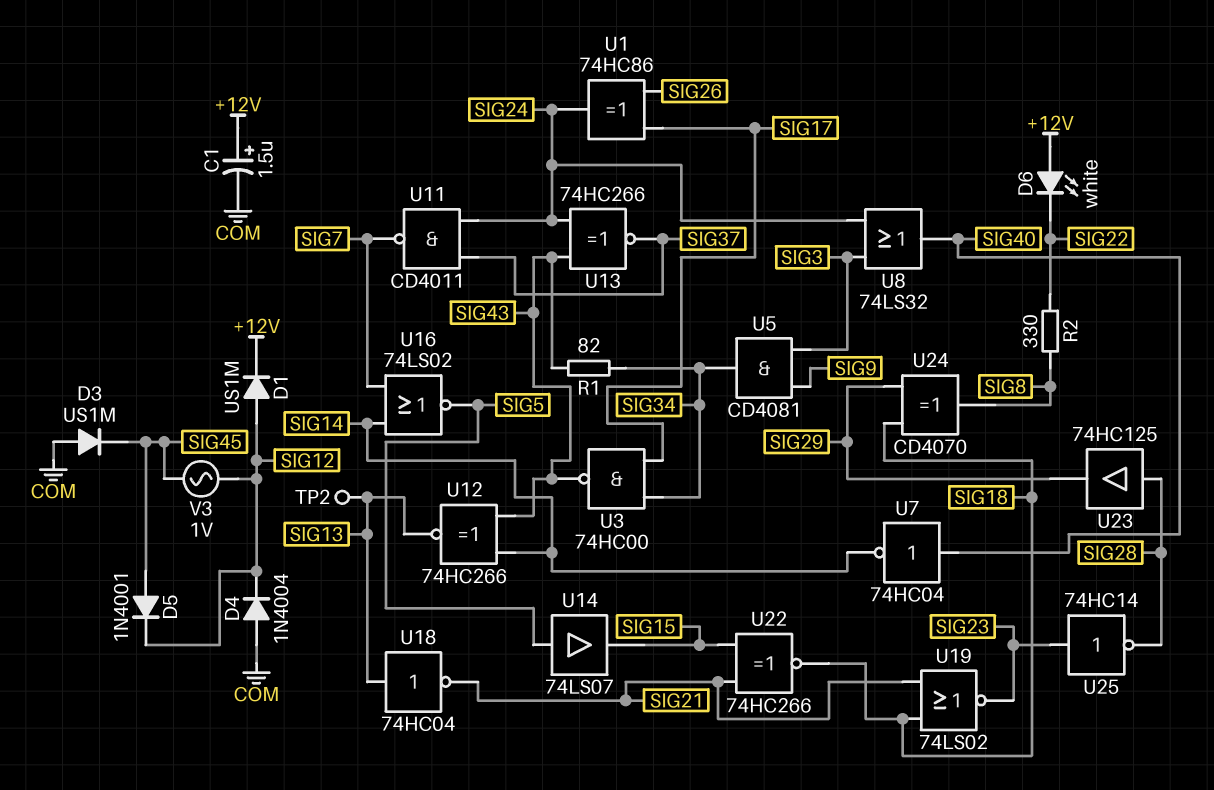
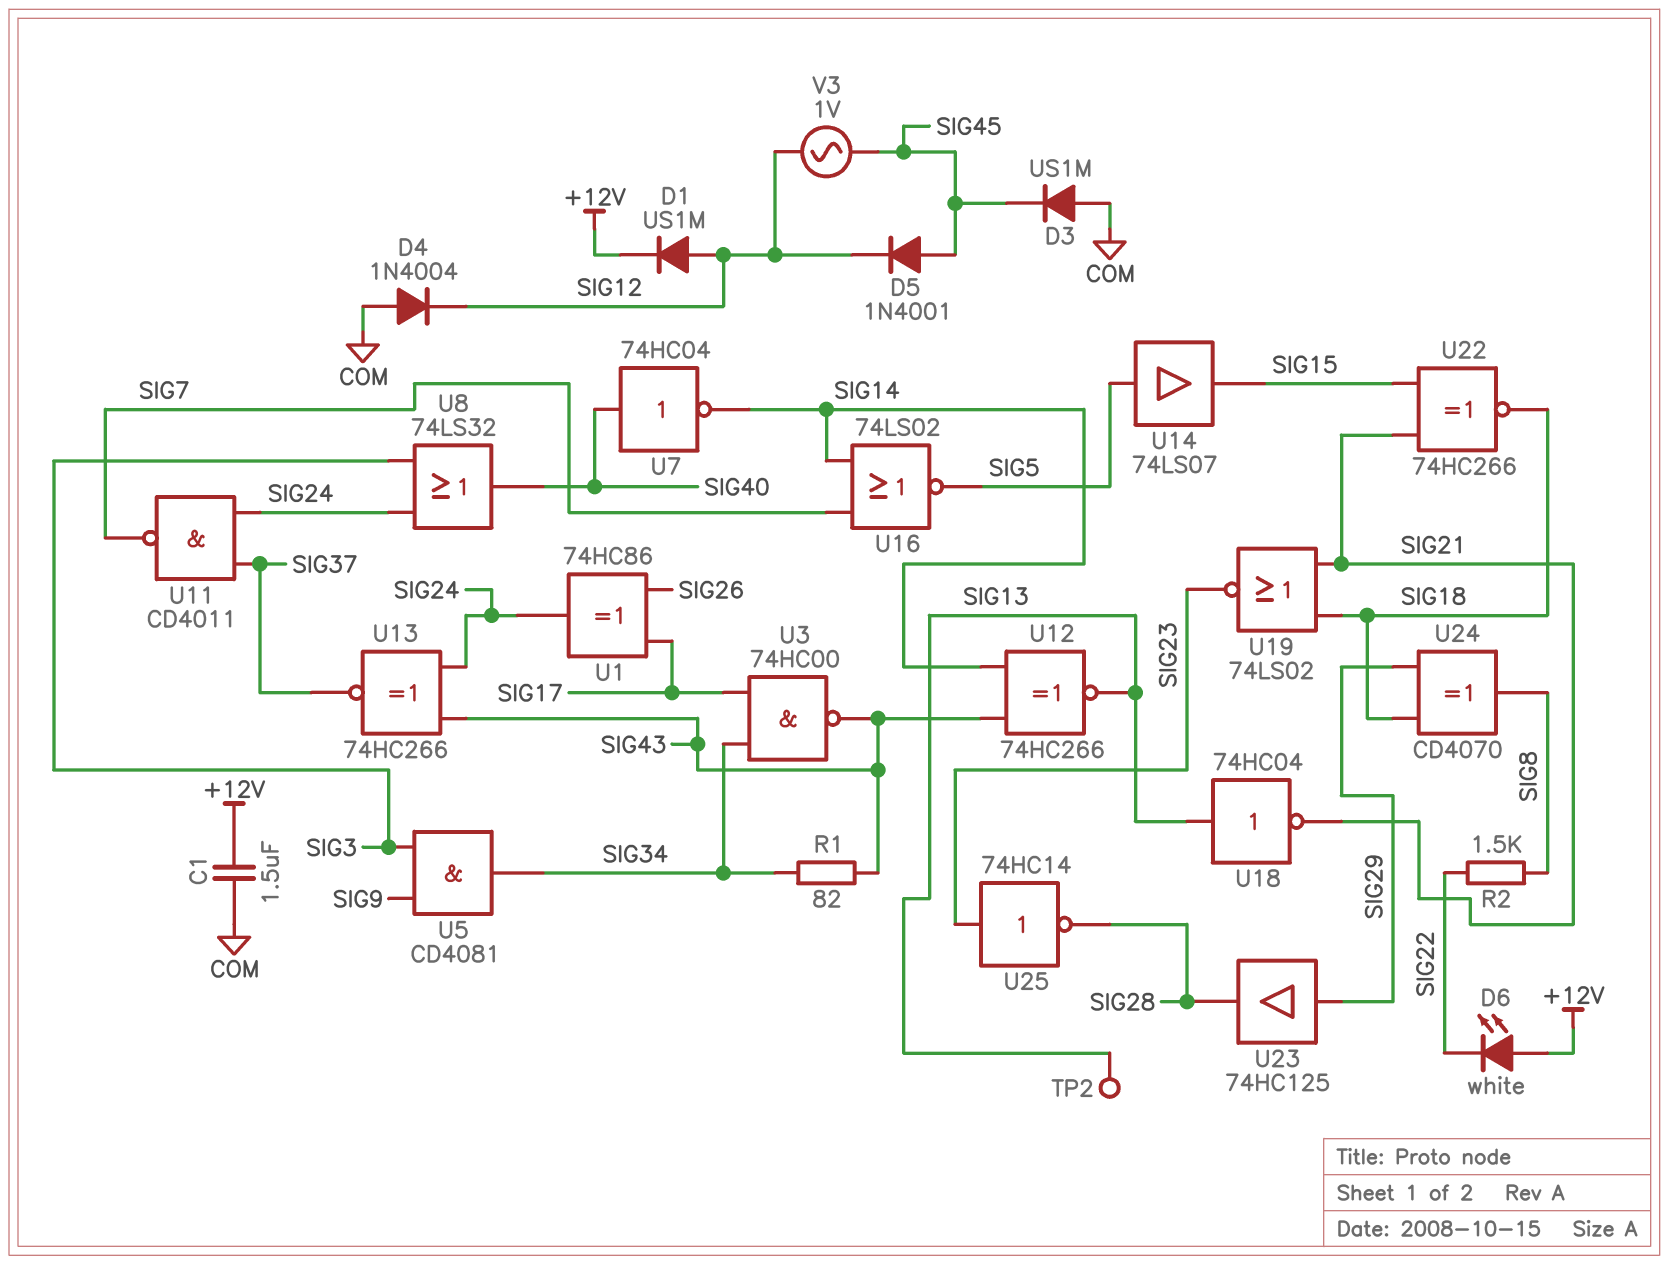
C1: 1.5uF (plus +12V, minus COM) -> 1.5uF (+12V, COM)
R2: 330 (SIG8, SIG22) -> 1.5k (SIG8, SIG22)
U23: buffer 74HC125 (in SIG28, out SIG29) -> buffer 74HC125 (in SIG29, out SIG28)

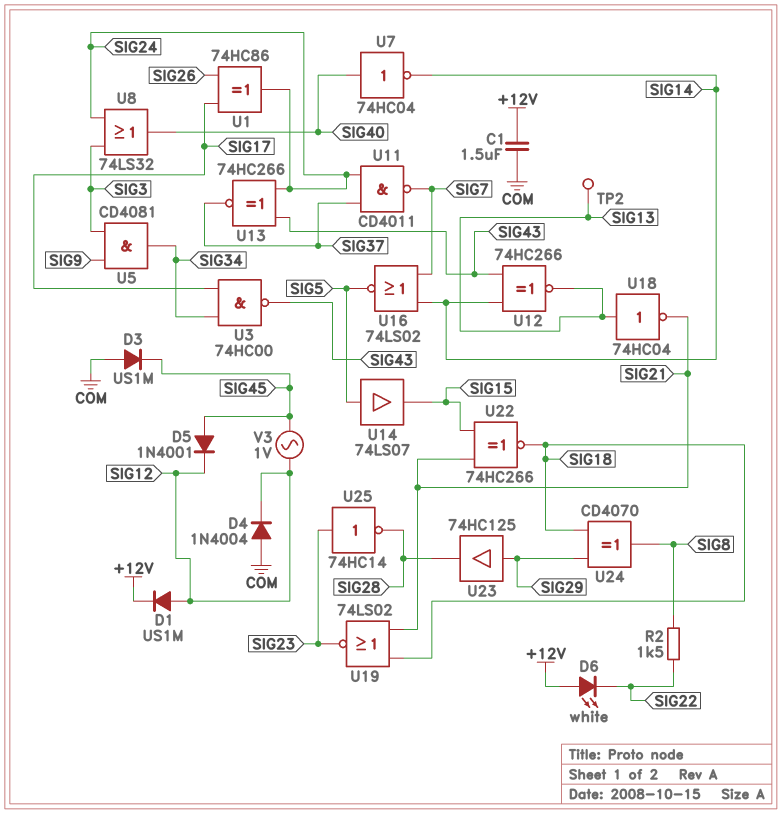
R1: 82 (SIG34, SIG43) -> none

